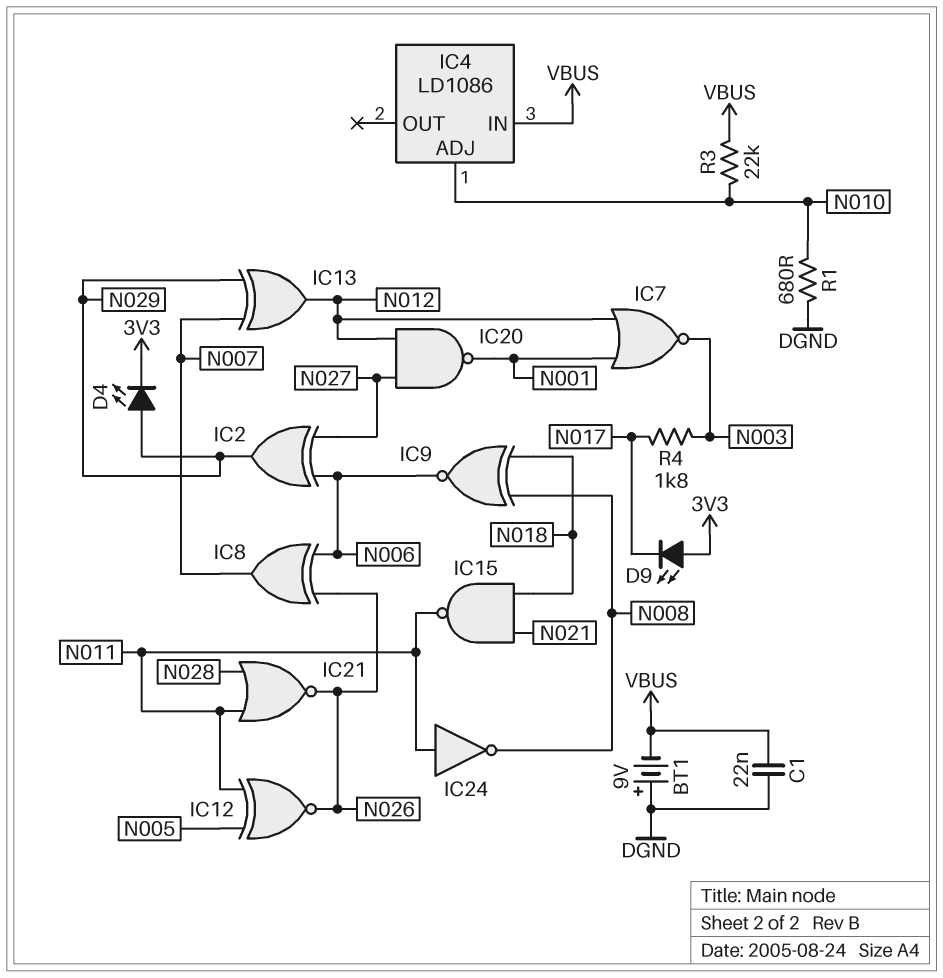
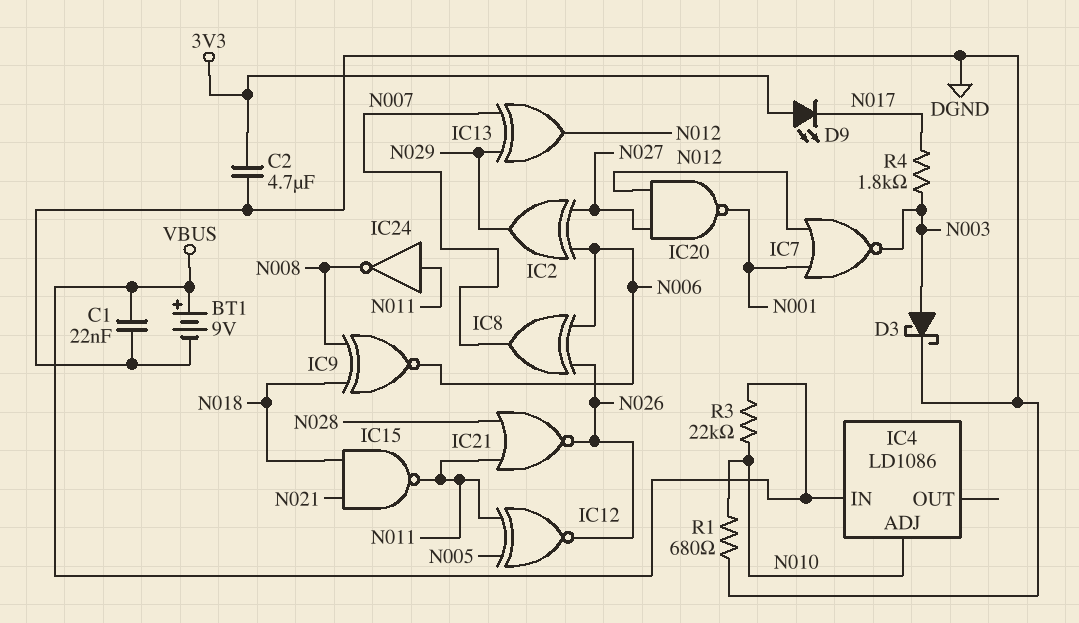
BT1: 9V (plus DGND, minus VBUS) -> 9V (plus VBUS, minus DGND)
C2: none -> 4.7uF (3V3, DGND)
D3: none -> schottky (A N003, K DGND)
D4: LED (A N029, K 3V3) -> none

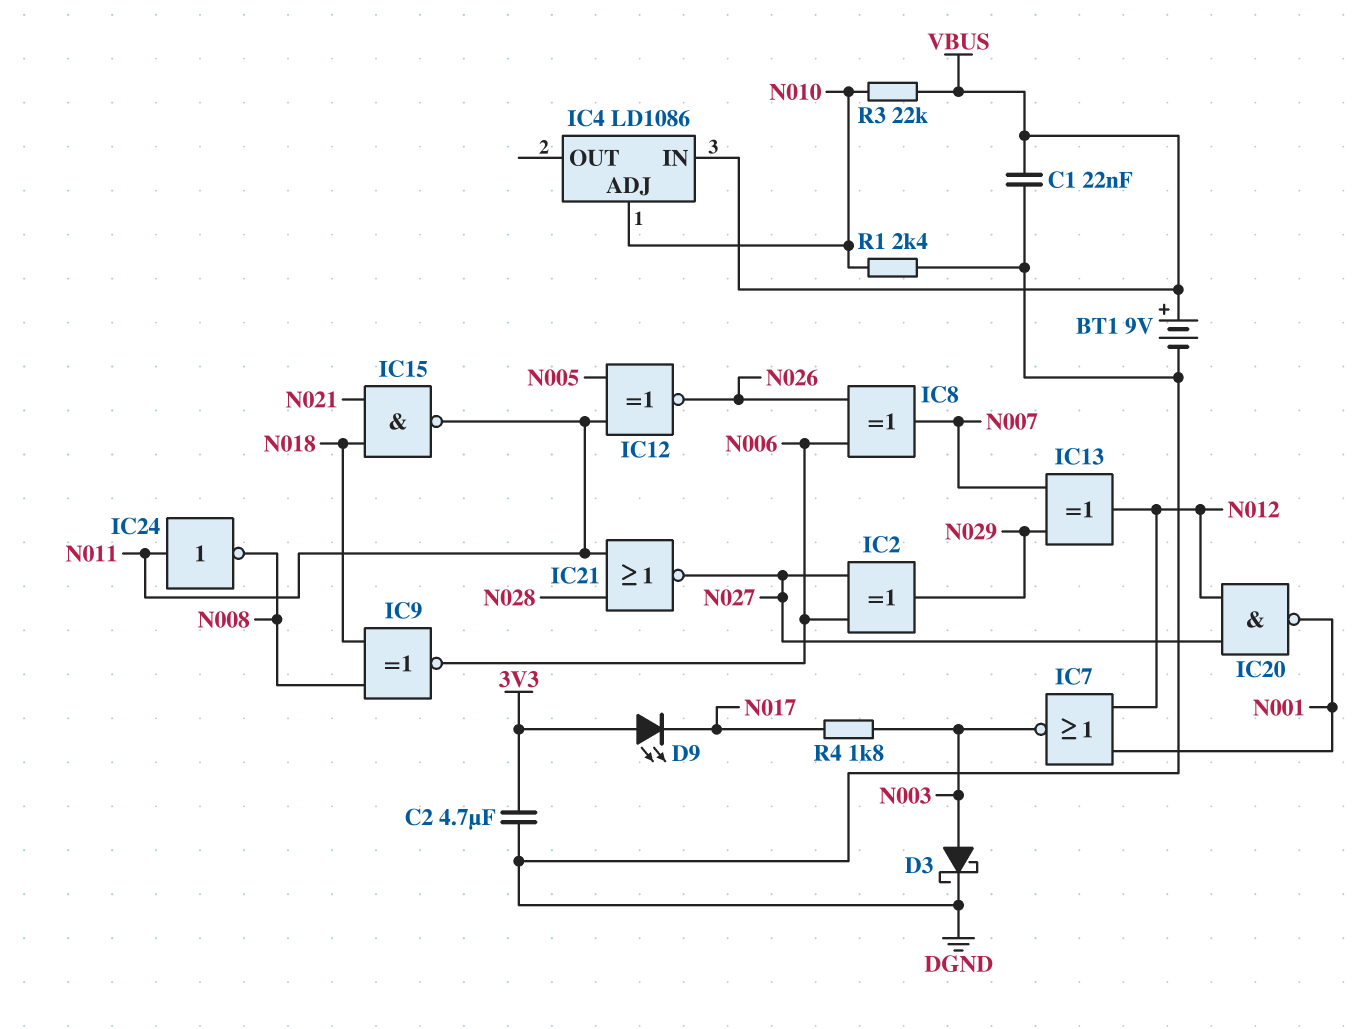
IC21: NOR (in N011, in N028, out N026) -> NOR (in N011, in N028, out N027)
R1: 680 (DGND, N010) -> 2.4k (DGND, N010)

